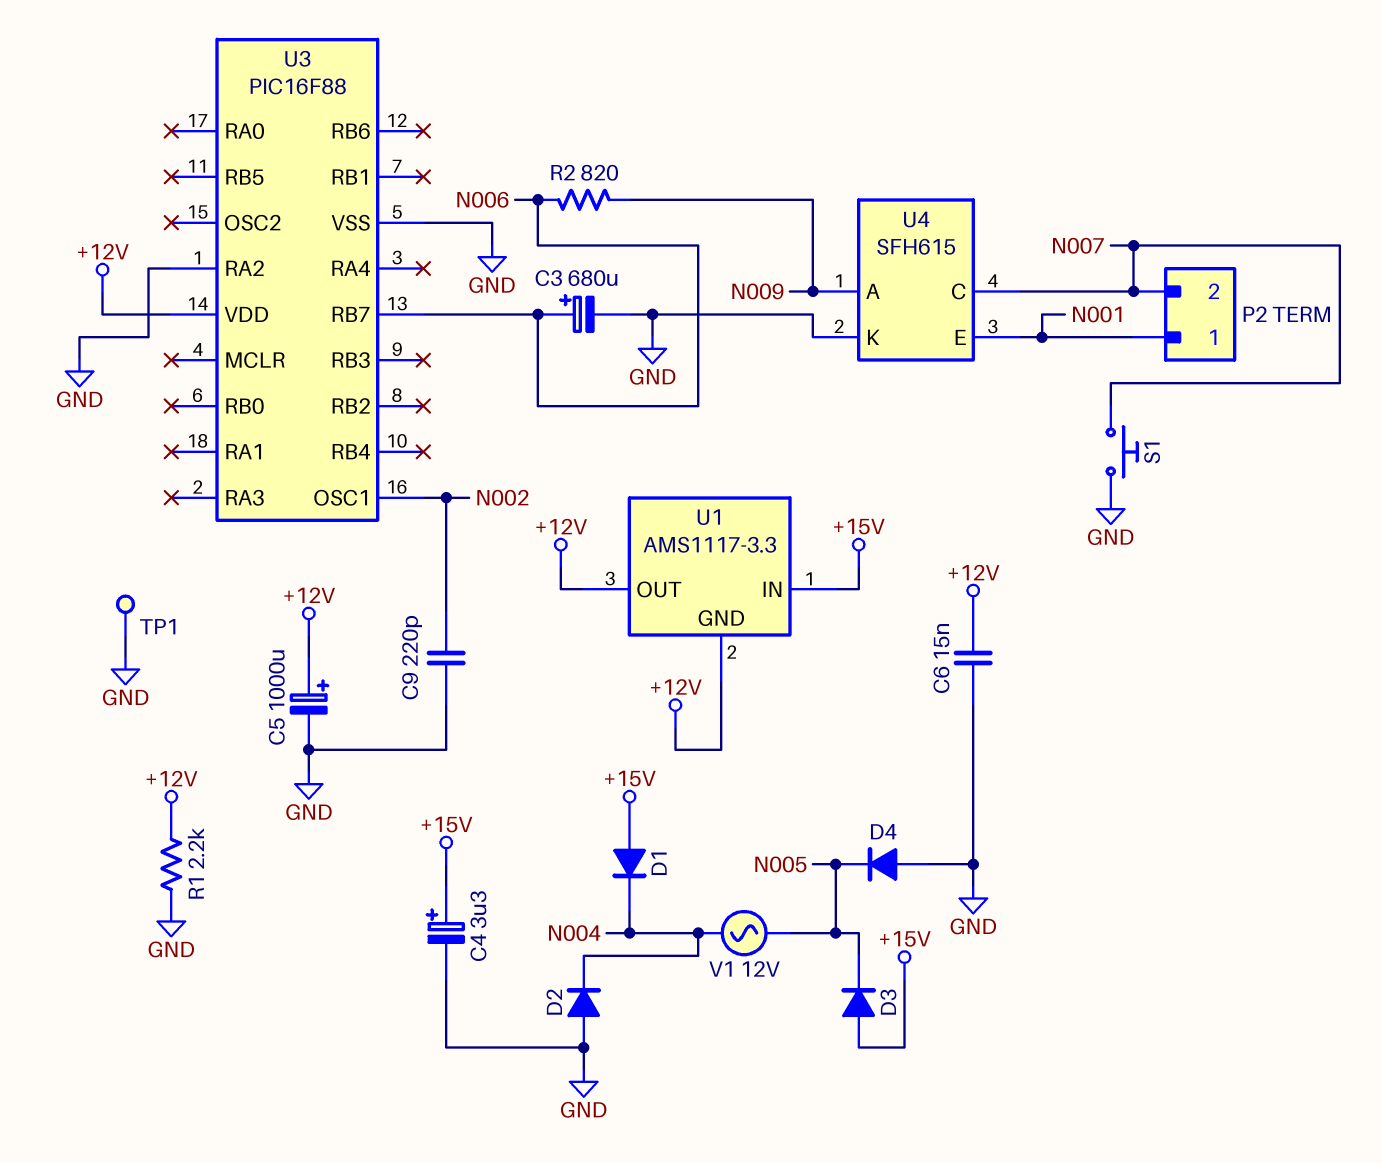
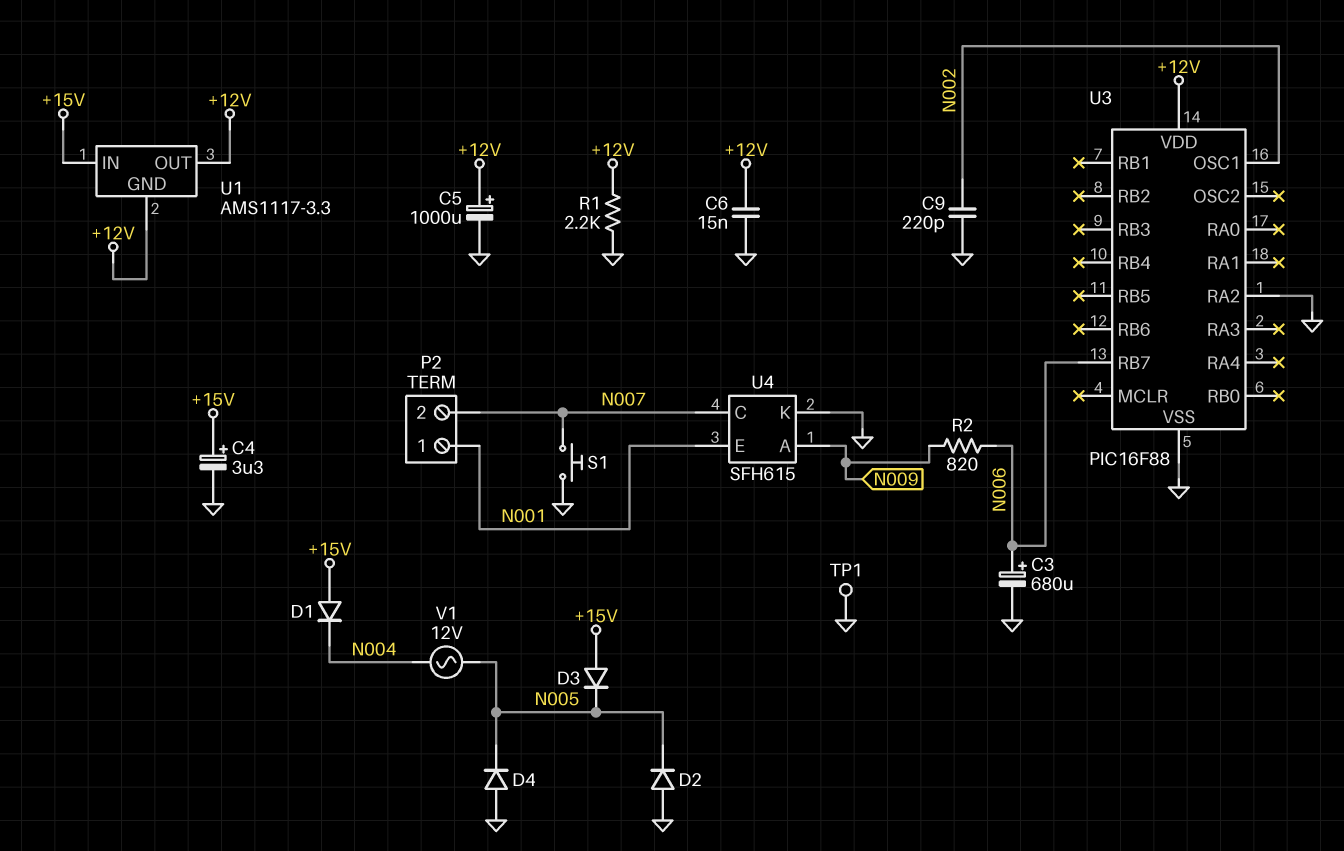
D2: diode (A GND, K N004) -> diode (A GND, K N005)

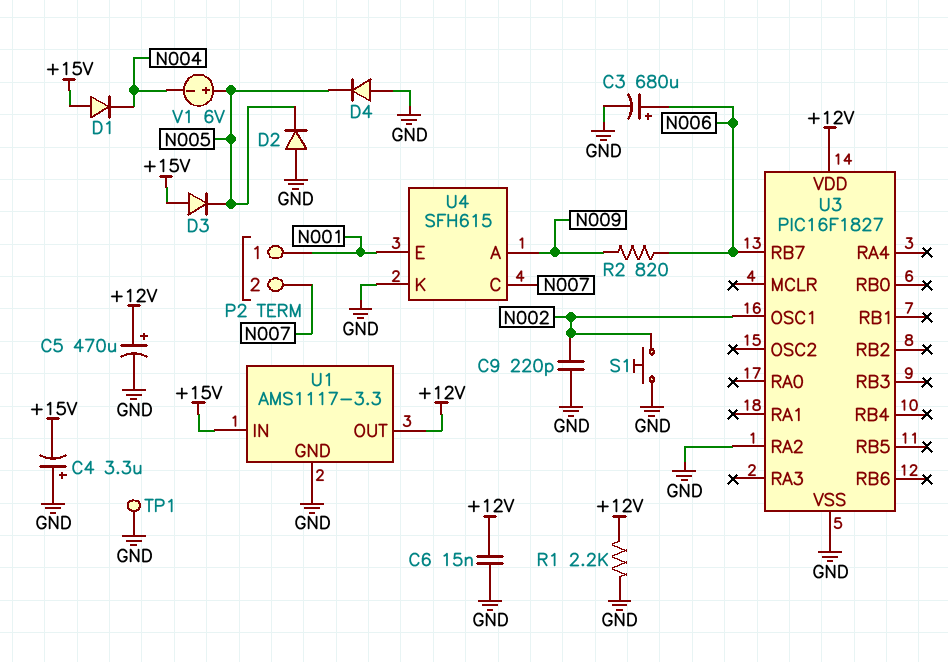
C4: 3.3uF (plus +15V, minus GND) -> 3.3uF (plus GND, minus +15V)
C5: 1000uF (plus +12V, minus GND) -> 470uF (plus +12V, minus GND)
S1: button (GND, N007) -> button (GND, N002)
U1 pin GND: +12V -> GND
U3: PIC16F88 -> PIC16F1827
V1: AC 12V (N004, N005) -> 6V (plus N005, minus N004)

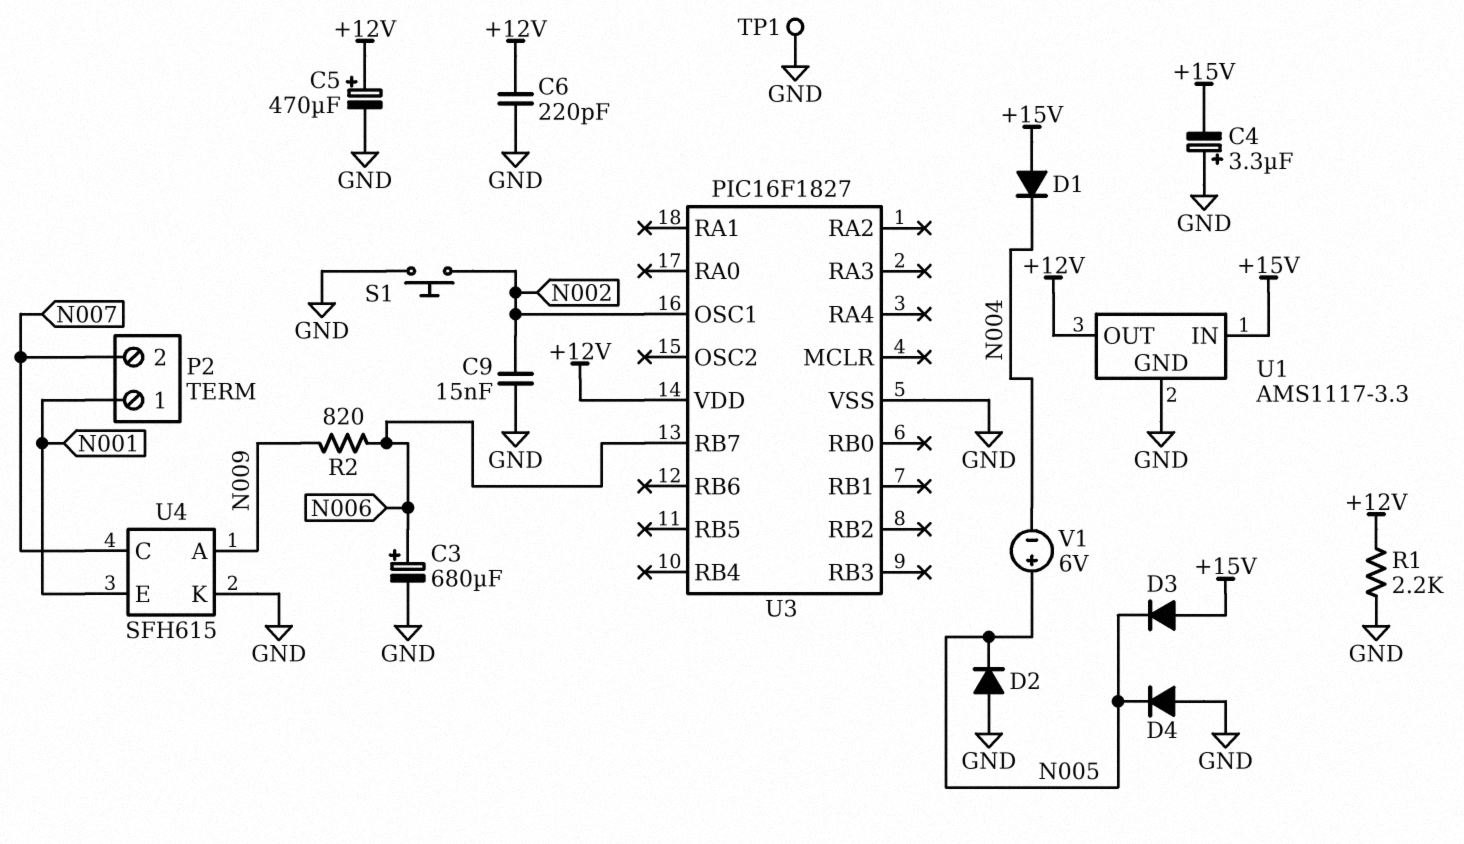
C6: 15nF (+12V, GND) -> 220pF (+12V, GND)
C9: 220pF (GND, N002) -> 15nF (GND, N002)
U3 pin RA2: GND -> none

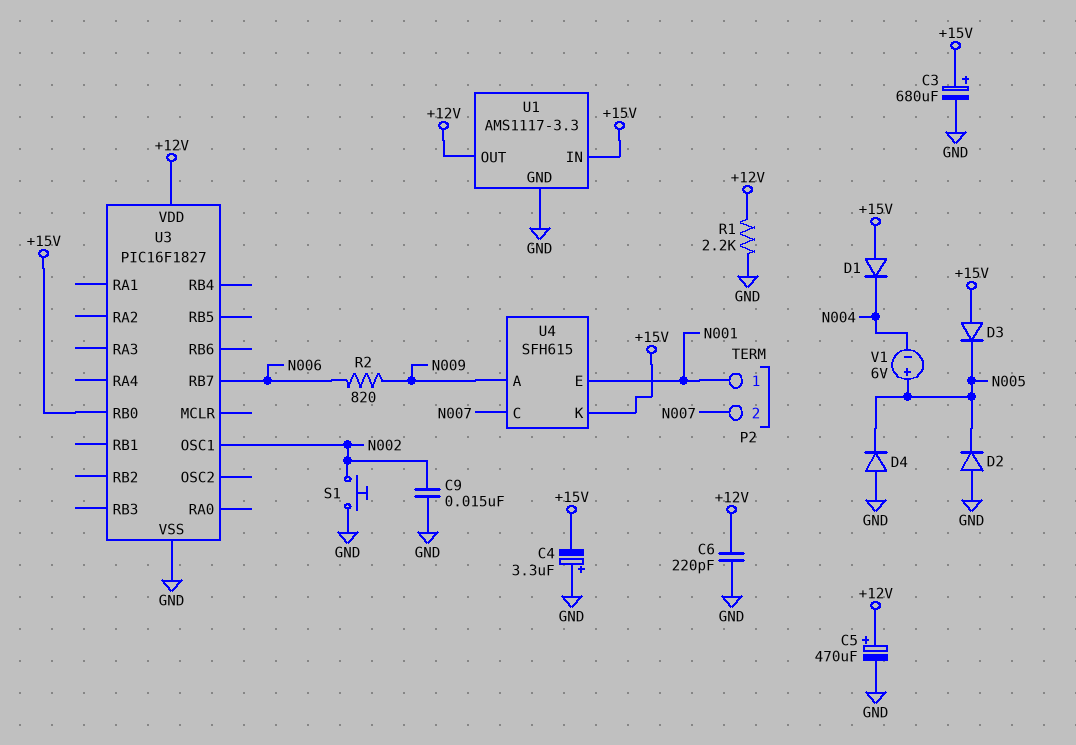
C3: 680uF (plus N006, minus GND) -> 680uF (plus +15V, minus GND)
TP1: test point (GND) -> none
U3 pin RB0: none -> +15V
U4 pin K: GND -> +15V

